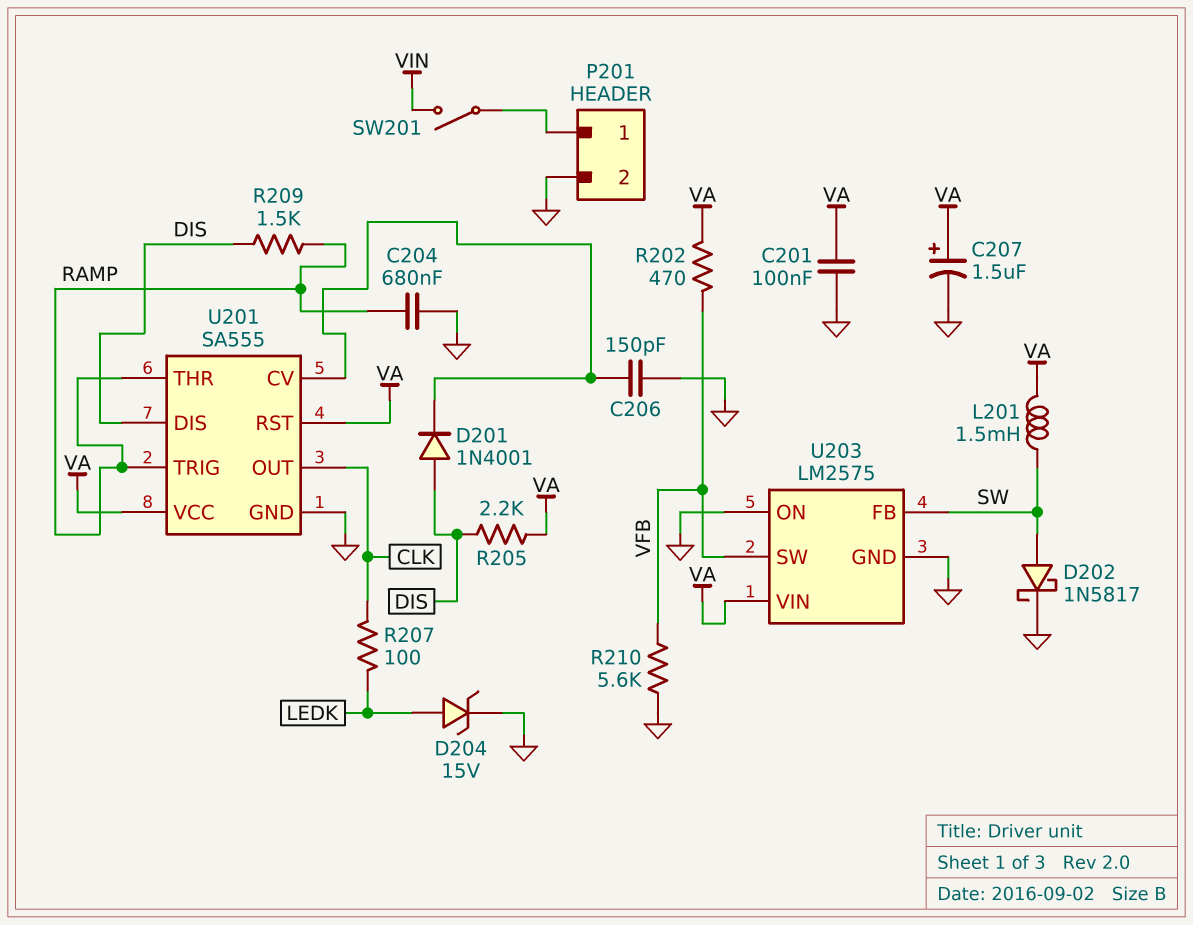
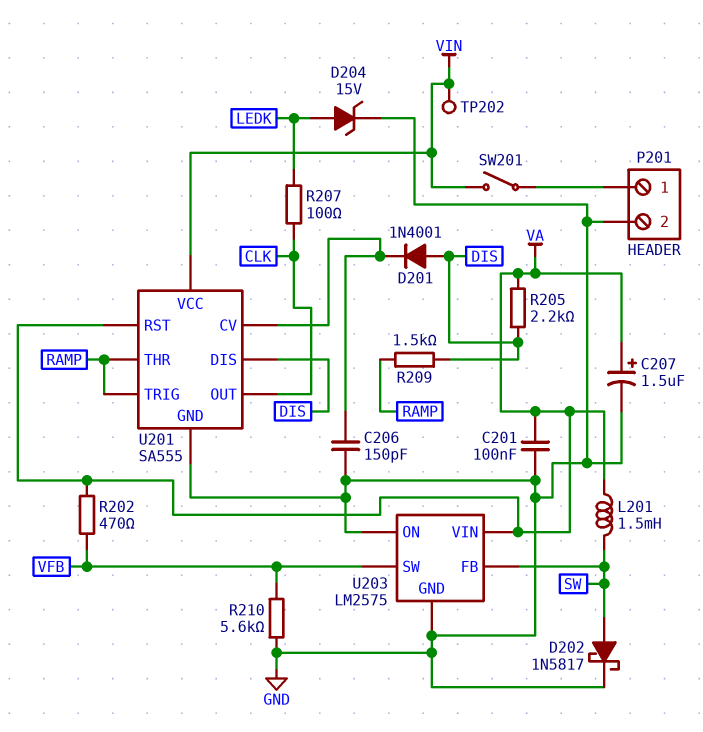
C204: 680nF (GND, RAMP) -> none
TP202: none -> test point (VIN)
U201 pin VCC: VA -> VIN

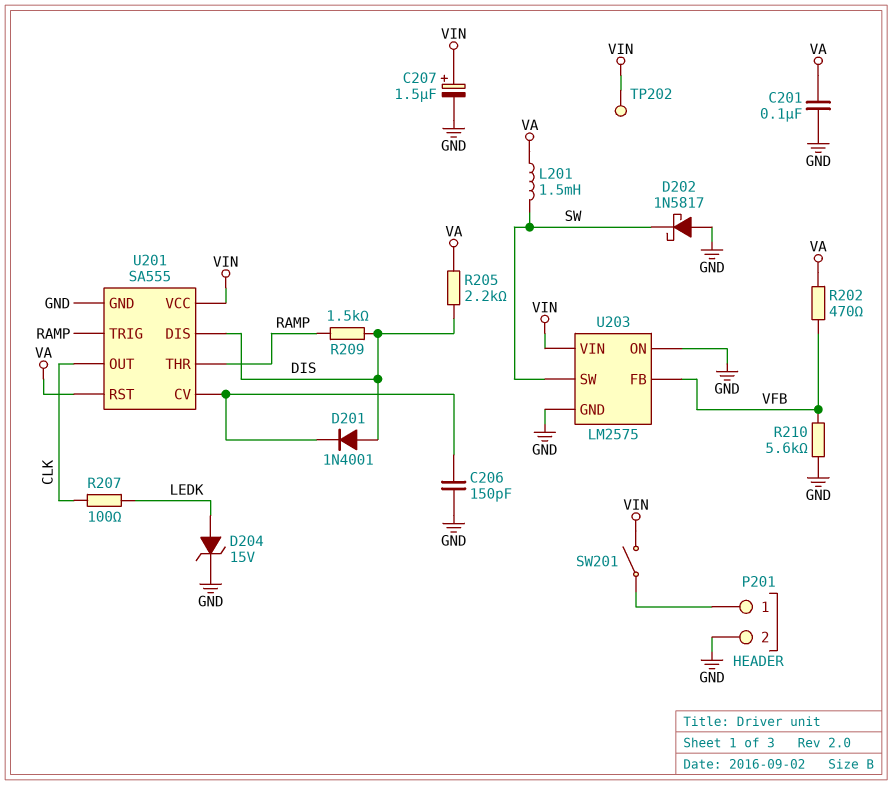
C207: 1.5uF (plus VA, minus GND) -> 1.5uF (plus VIN, minus GND)
D202: schottky 1N5817 (A SW, K GND) -> schottky 1N5817 (A GND, K SW)
U203 pin FB: SW -> VFB
U203 pin SW: VFB -> SW
U203 pin VIN: VA -> VIN

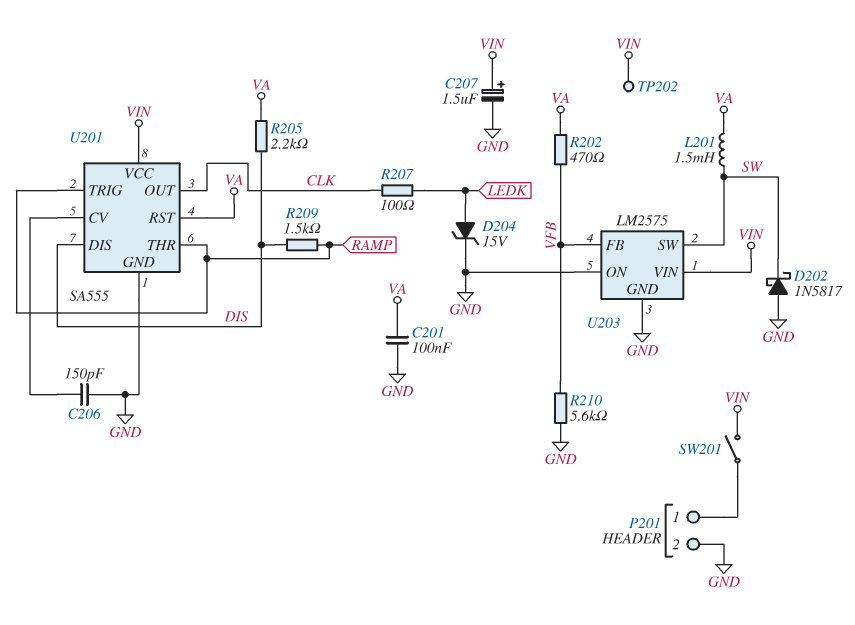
D201: diode 1N4001 (A DIS, K U201/CV) -> none

